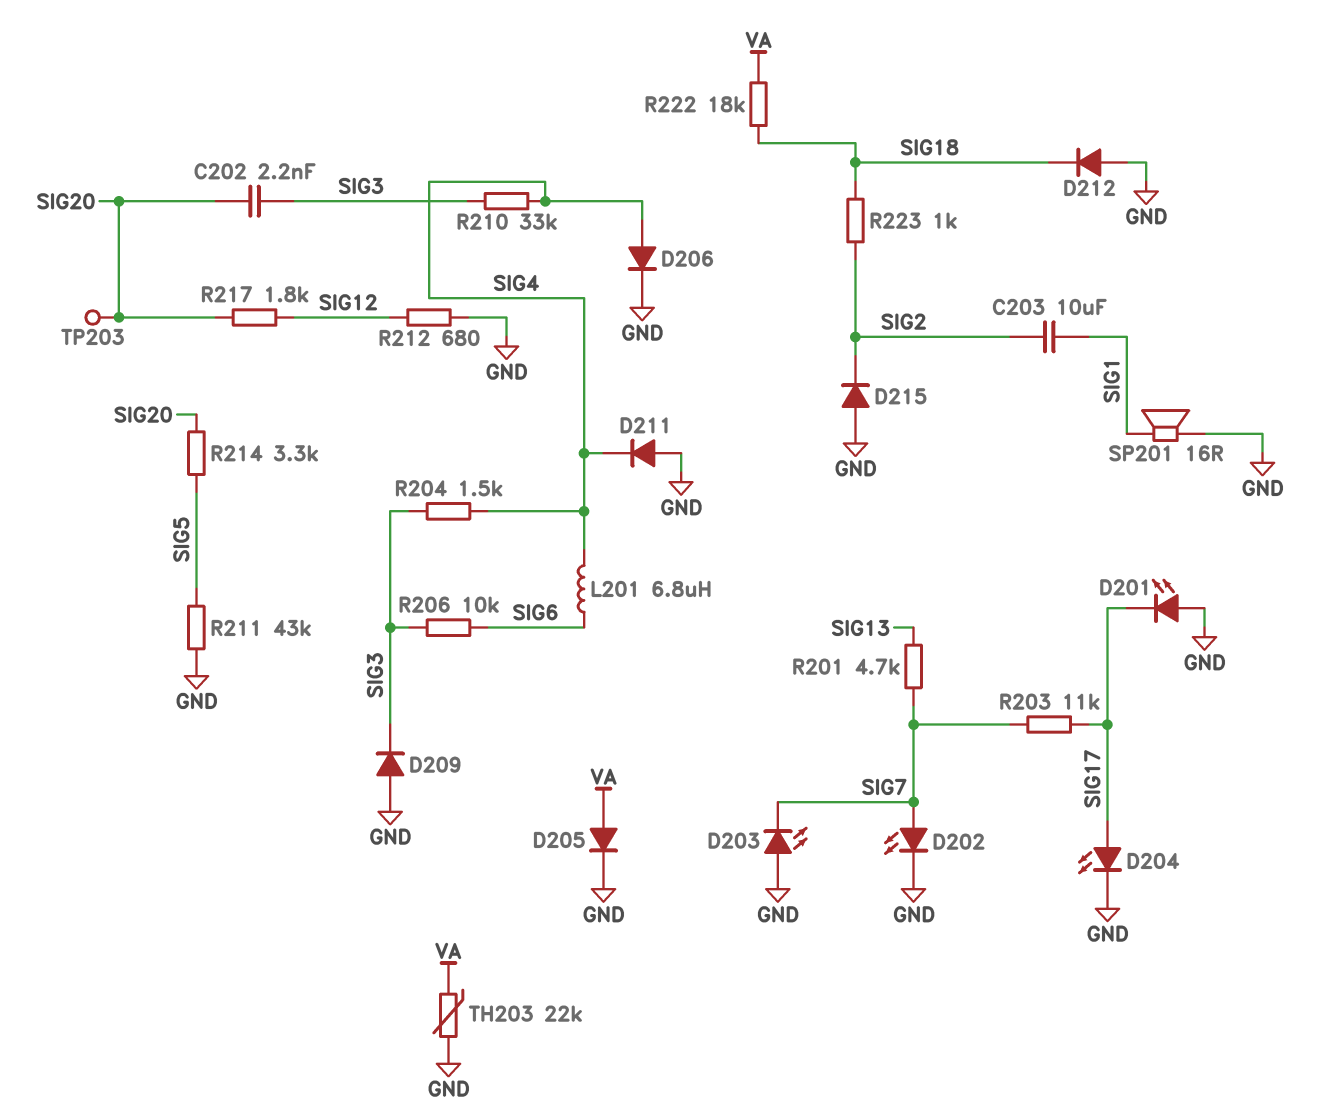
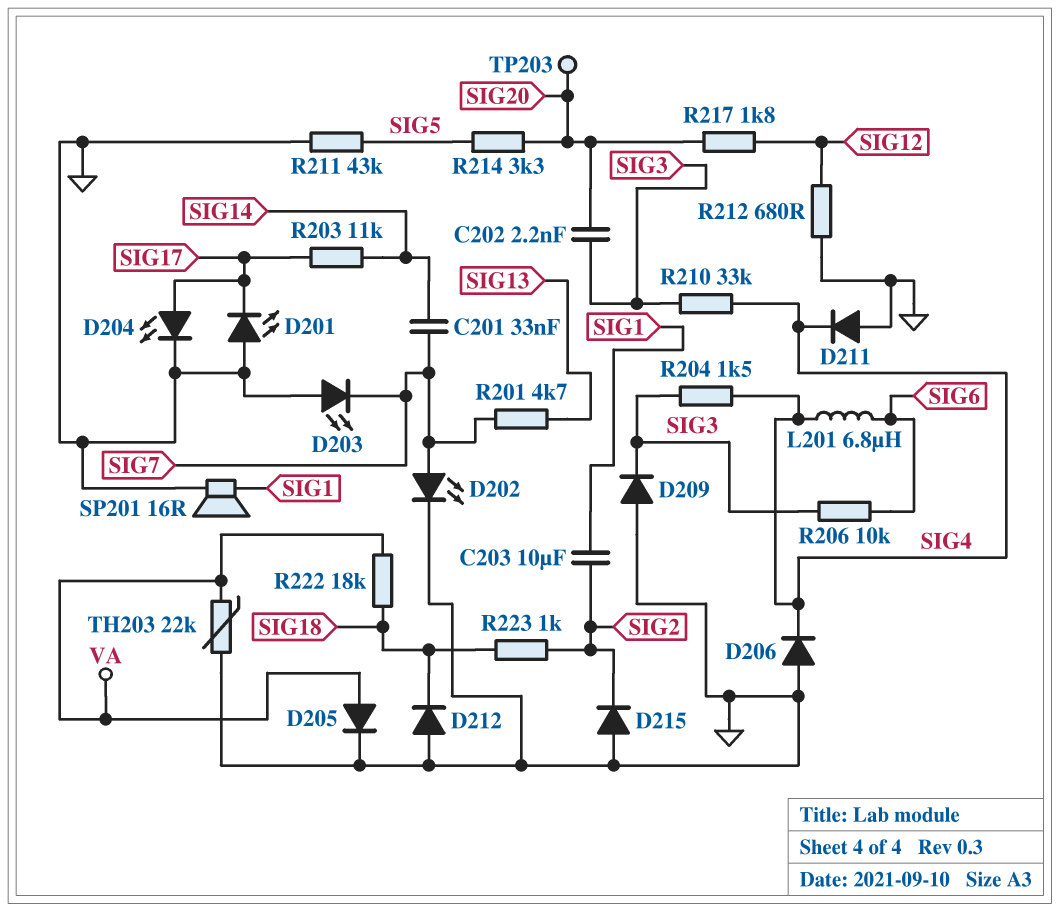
C201: none -> 33nF (SIG7, SIG14)
D206: diode (A SIG4, K GND) -> diode (A GND, K SIG4)
R203: 11k (SIG7, SIG17) -> 11k (SIG14, SIG17)

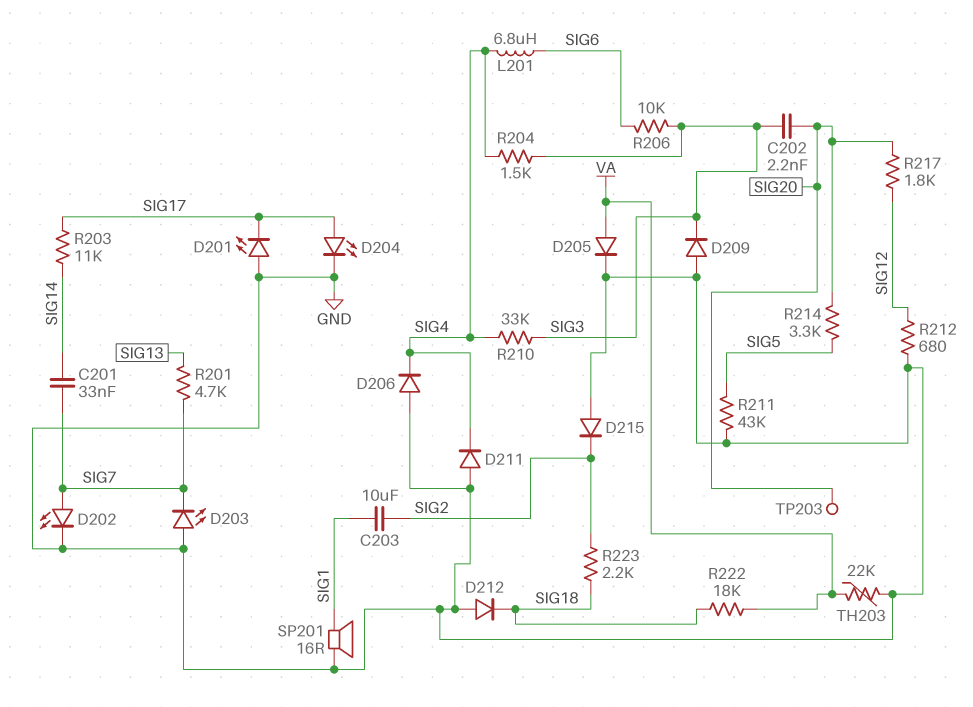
R223: 1k (SIG2, SIG18) -> 2.2k (SIG2, SIG18)

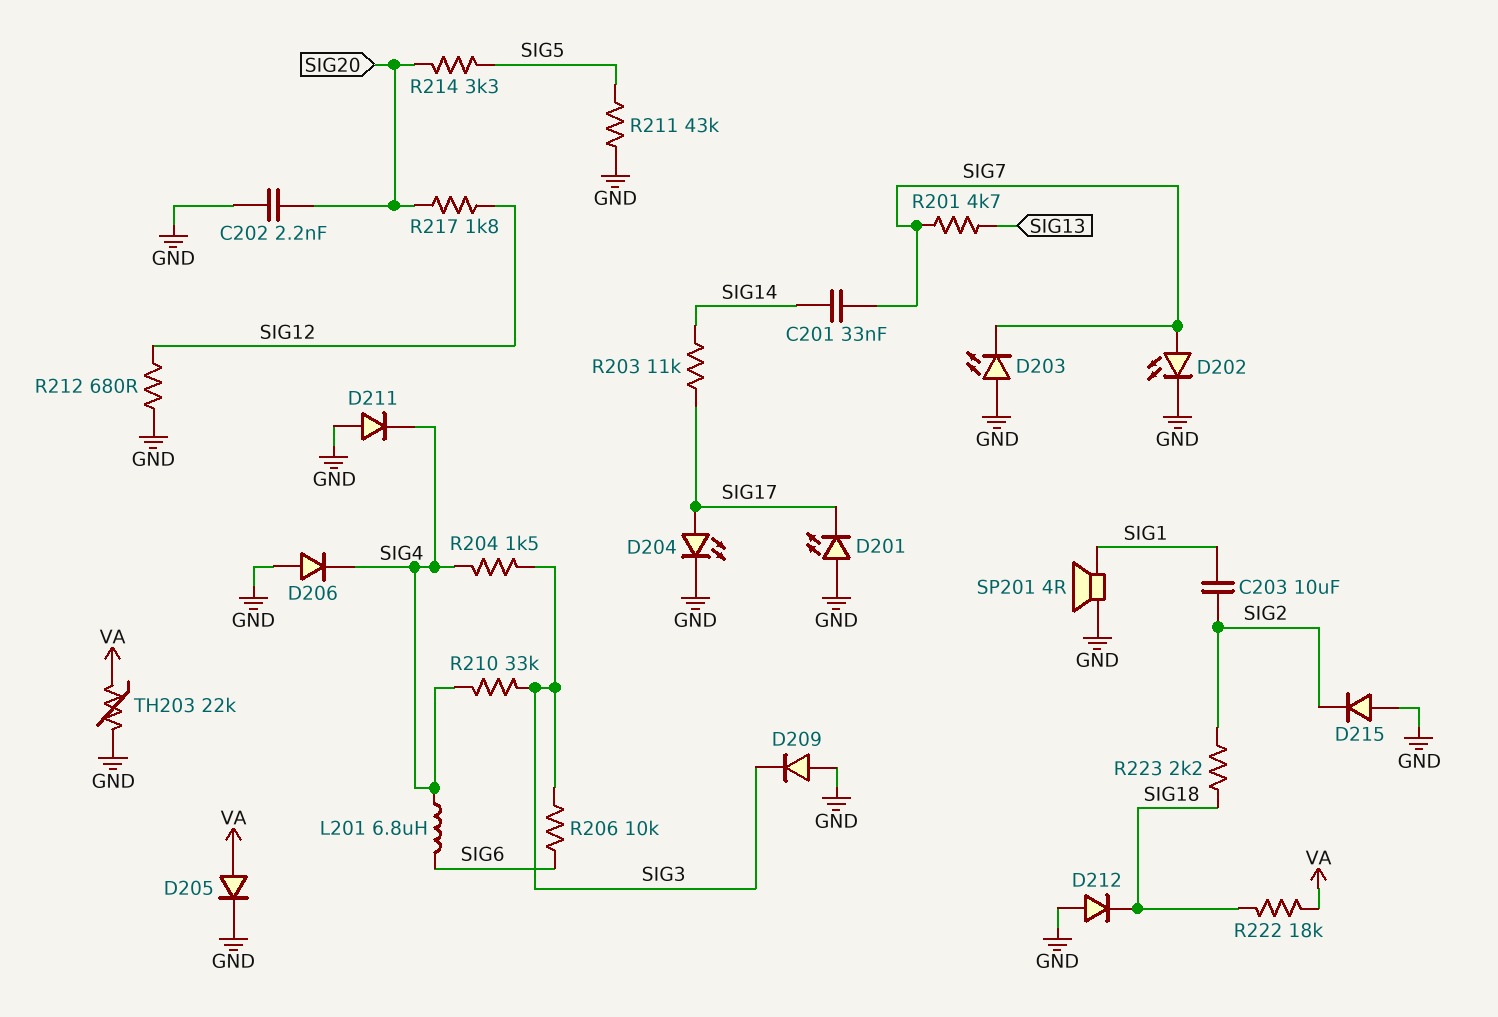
C202: 2.2nF (SIG3, SIG20) -> 2.2nF (GND, SIG20)
SP201: speaker 16R (GND, SIG1) -> speaker 4R (GND, SIG1)
TP203: test point (SIG20) -> none

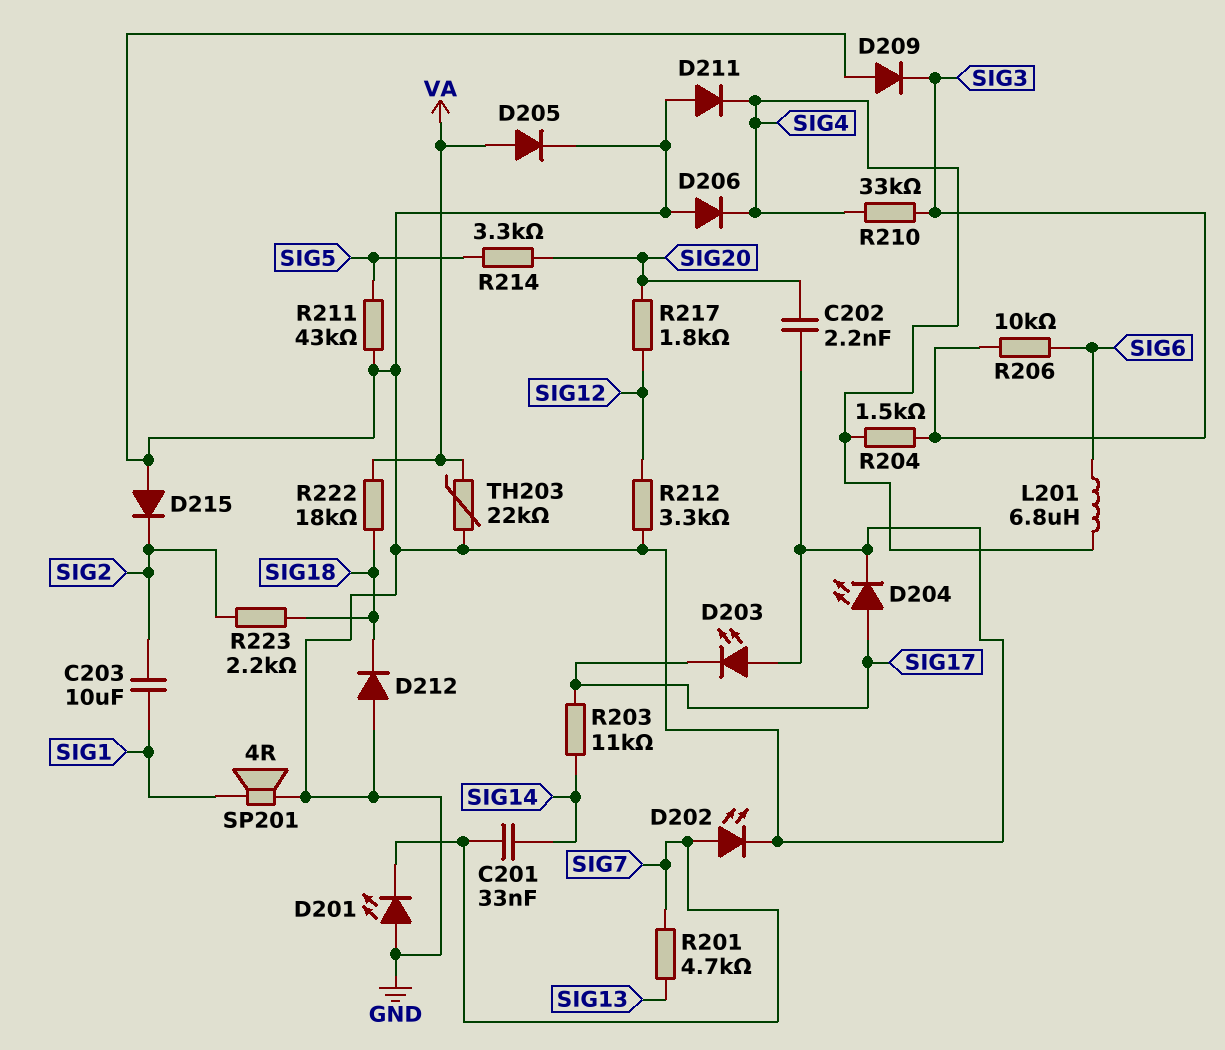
D201: LED (A GND, K SIG17) -> LED (A GND, K SIG7)
D203: LED (A GND, K SIG7) -> LED (A GND, K SIG17)
R212: 680 (GND, SIG12) -> 3.3k (GND, SIG12)

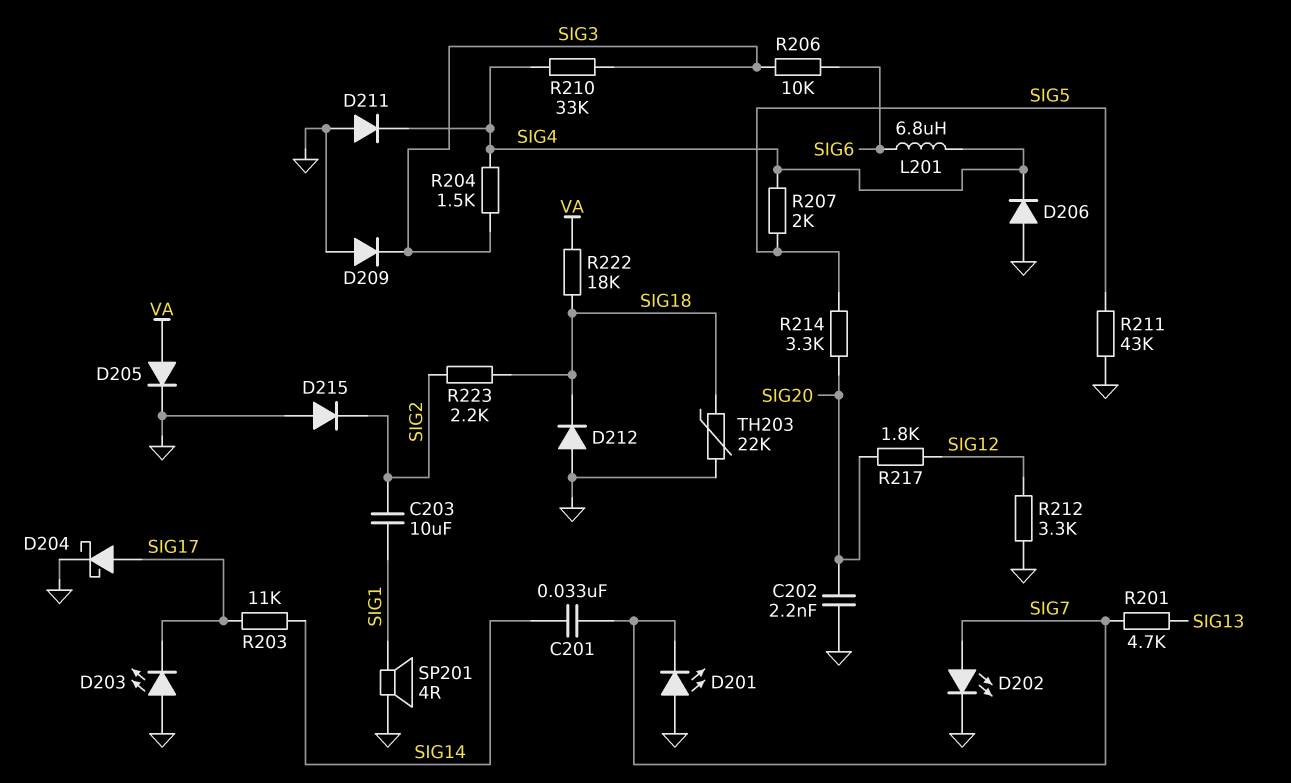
D204: LED (A SIG17, K GND) -> schottky (A SIG17, K GND)
R207: none -> 2k (SIG4, SIG5)
TH203: 22k (GND, VA) -> 22k (GND, SIG18)

